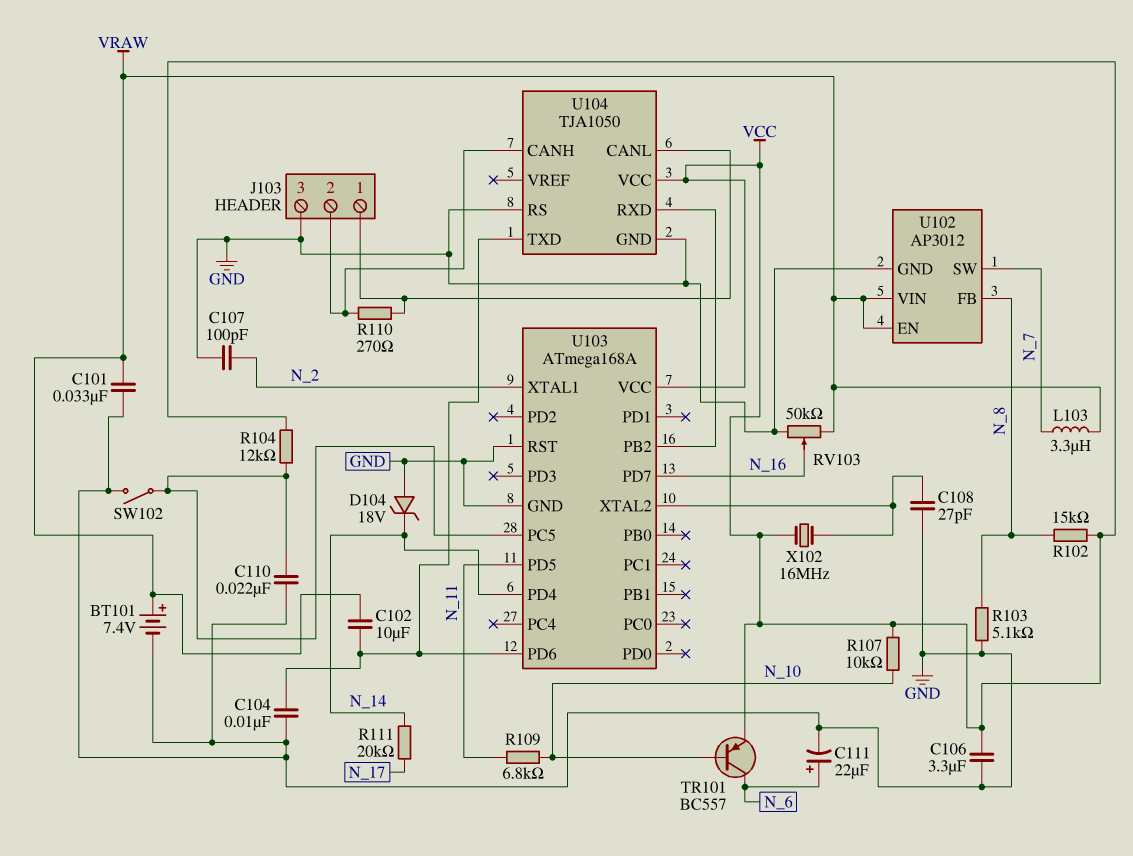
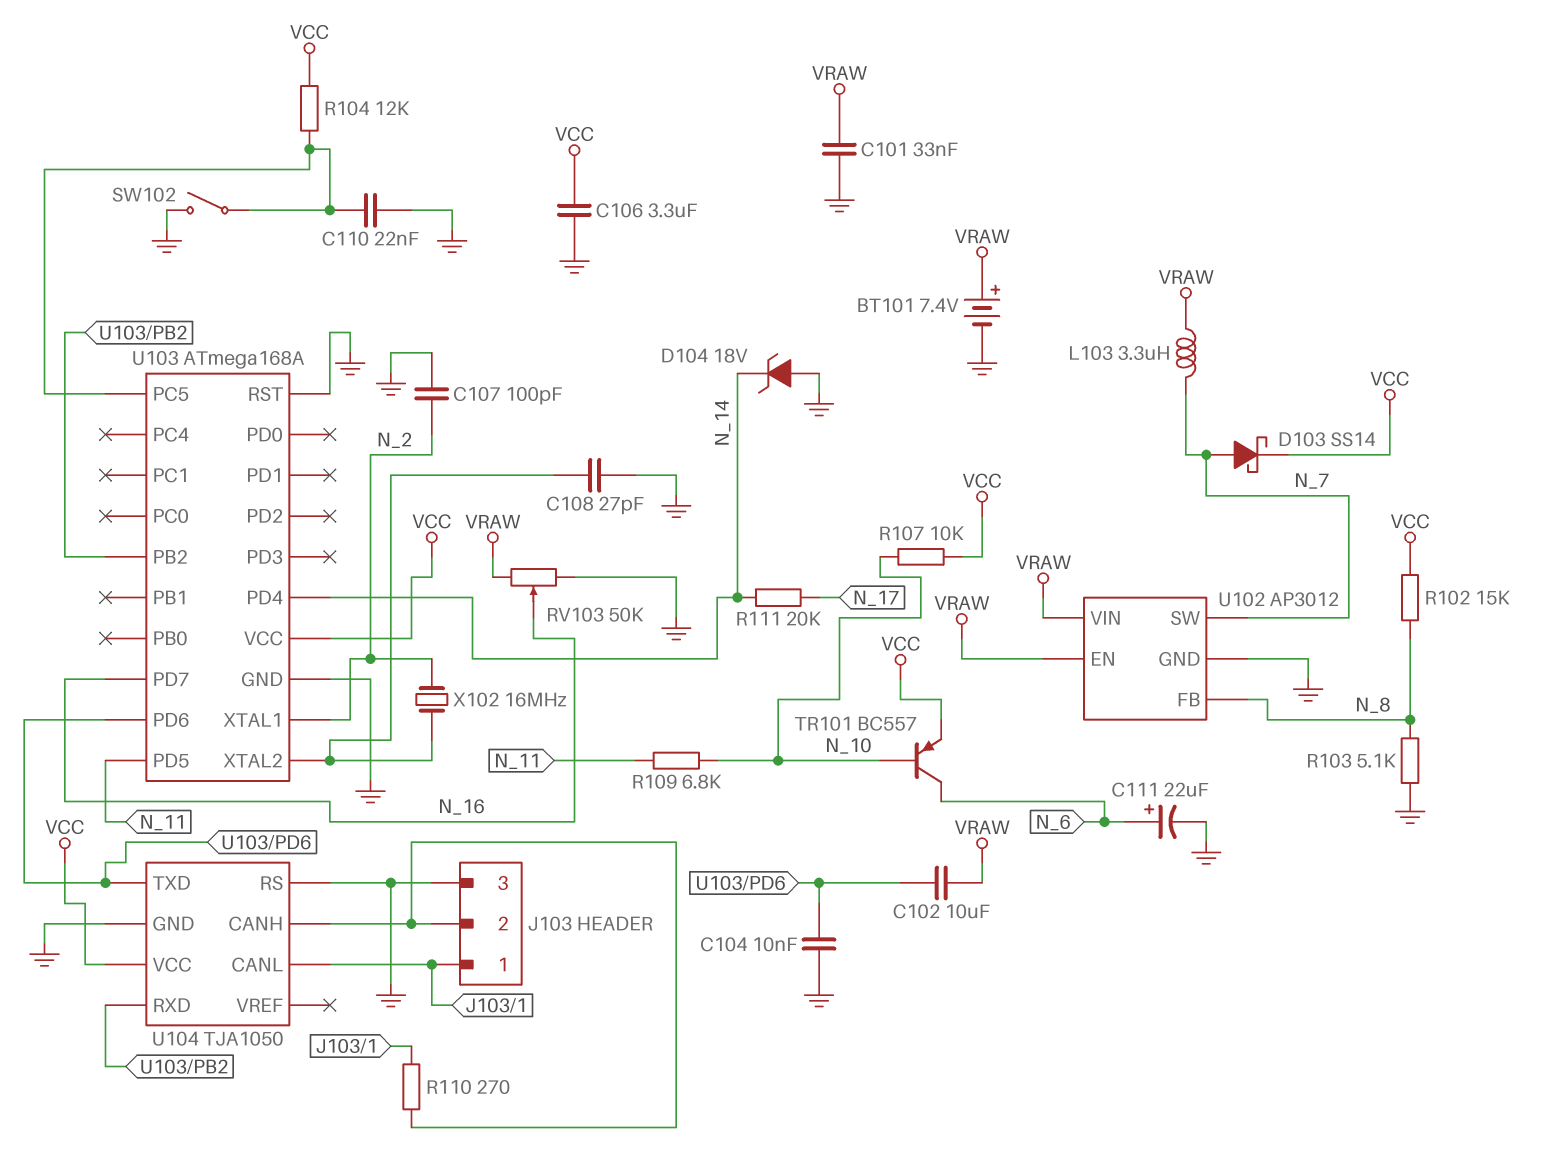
D103: none -> schottky SS14 (A N_7, K VCC)
X102: 16MHz (U103/XTAL2, VCC) -> 16MHz (N_2, U103/XTAL2)

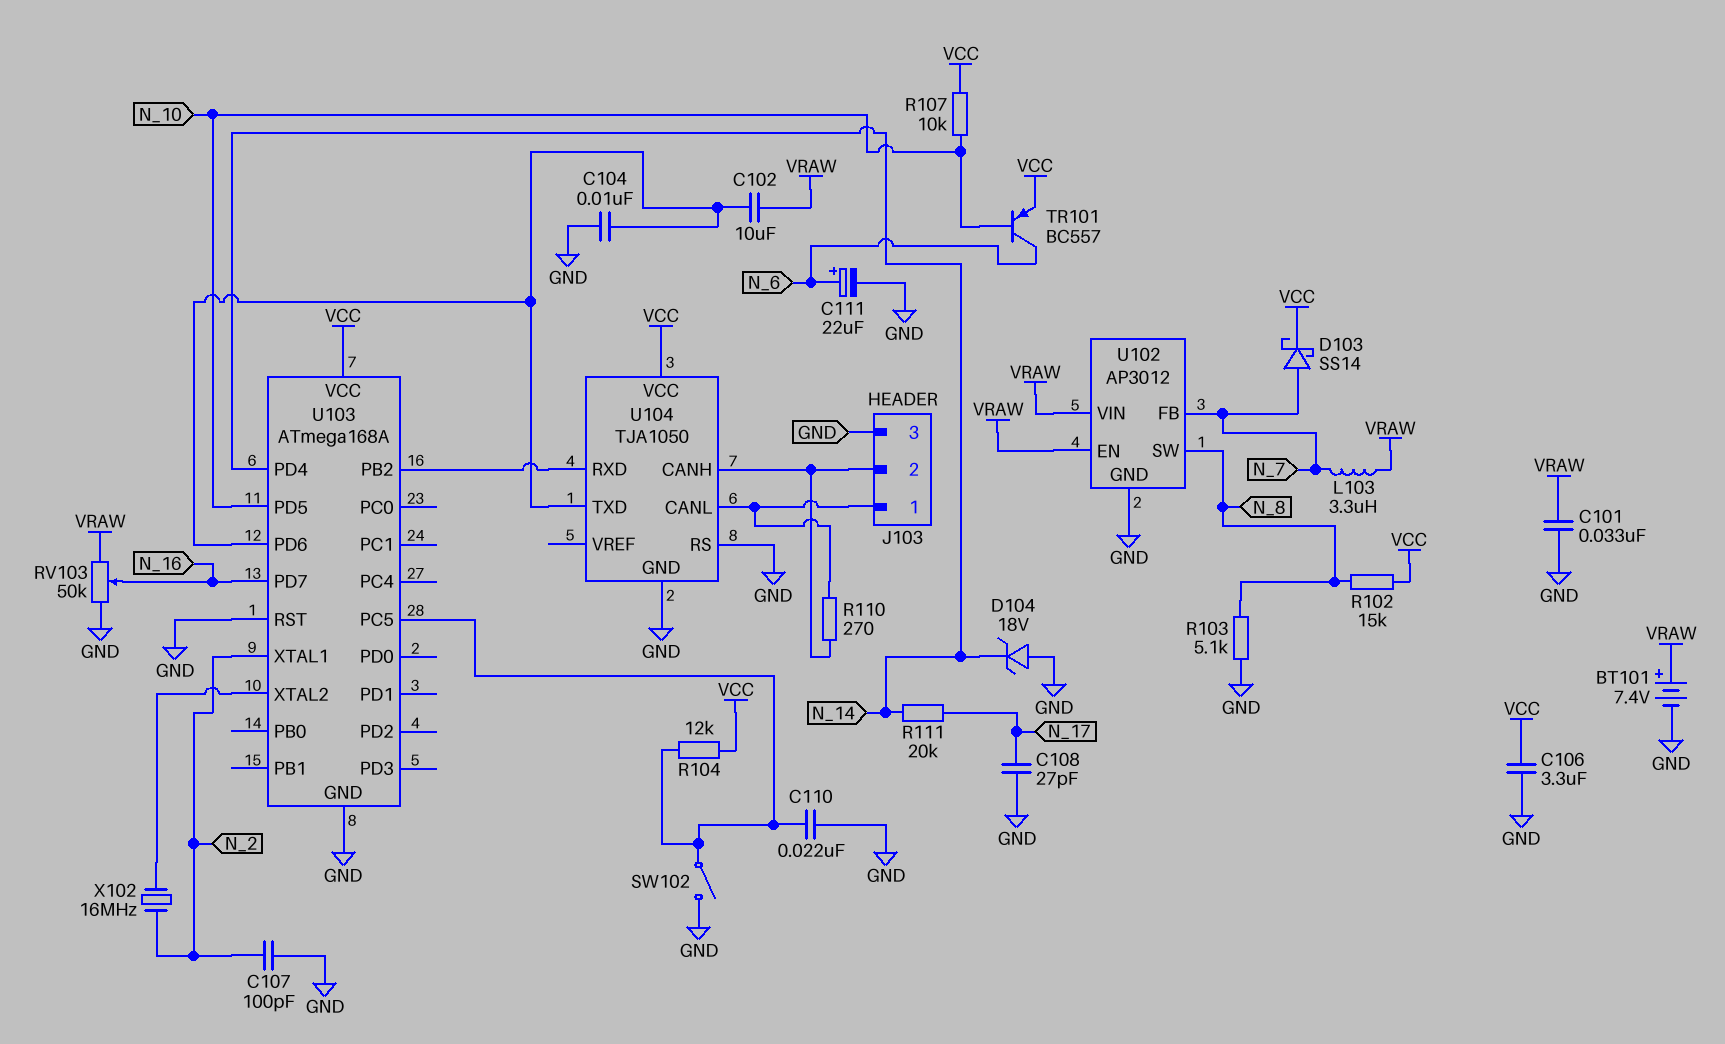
C108: 27pF (GND, U103/XTAL2) -> 27pF (GND, N_17)
R109: 6.8k (N_10, N_11) -> none
U102 pin FB: N_8 -> N_7
U102 pin SW: N_7 -> N_8
U103 pin PD5: N_11 -> N_10

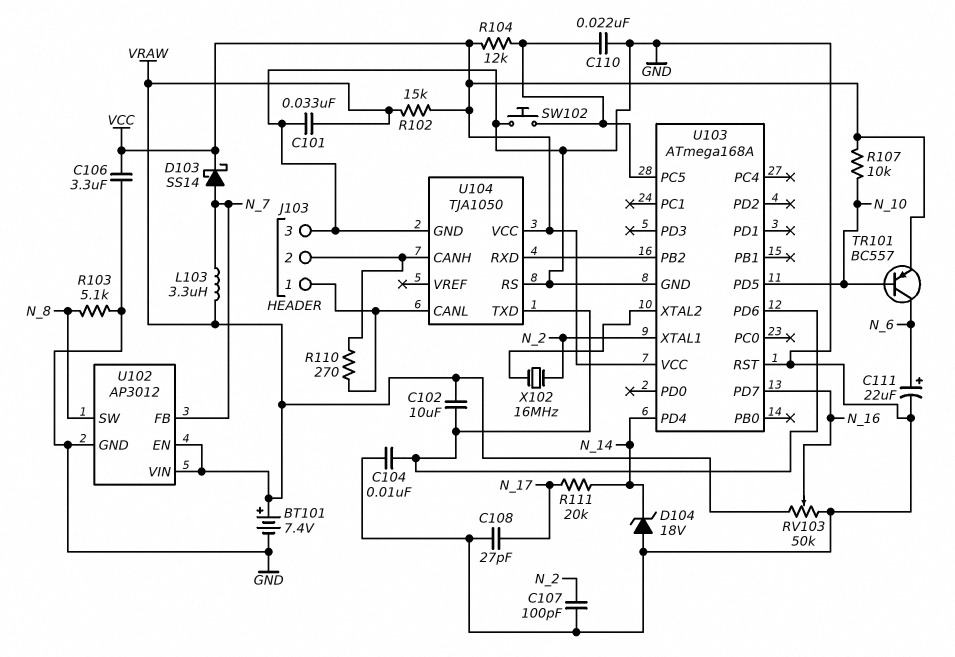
R102: 15k (N_8, VCC) -> 15k (VCC, VRAW)
SW102: switch (GND, U103/PC5) -> button (GND, U103/PC5)

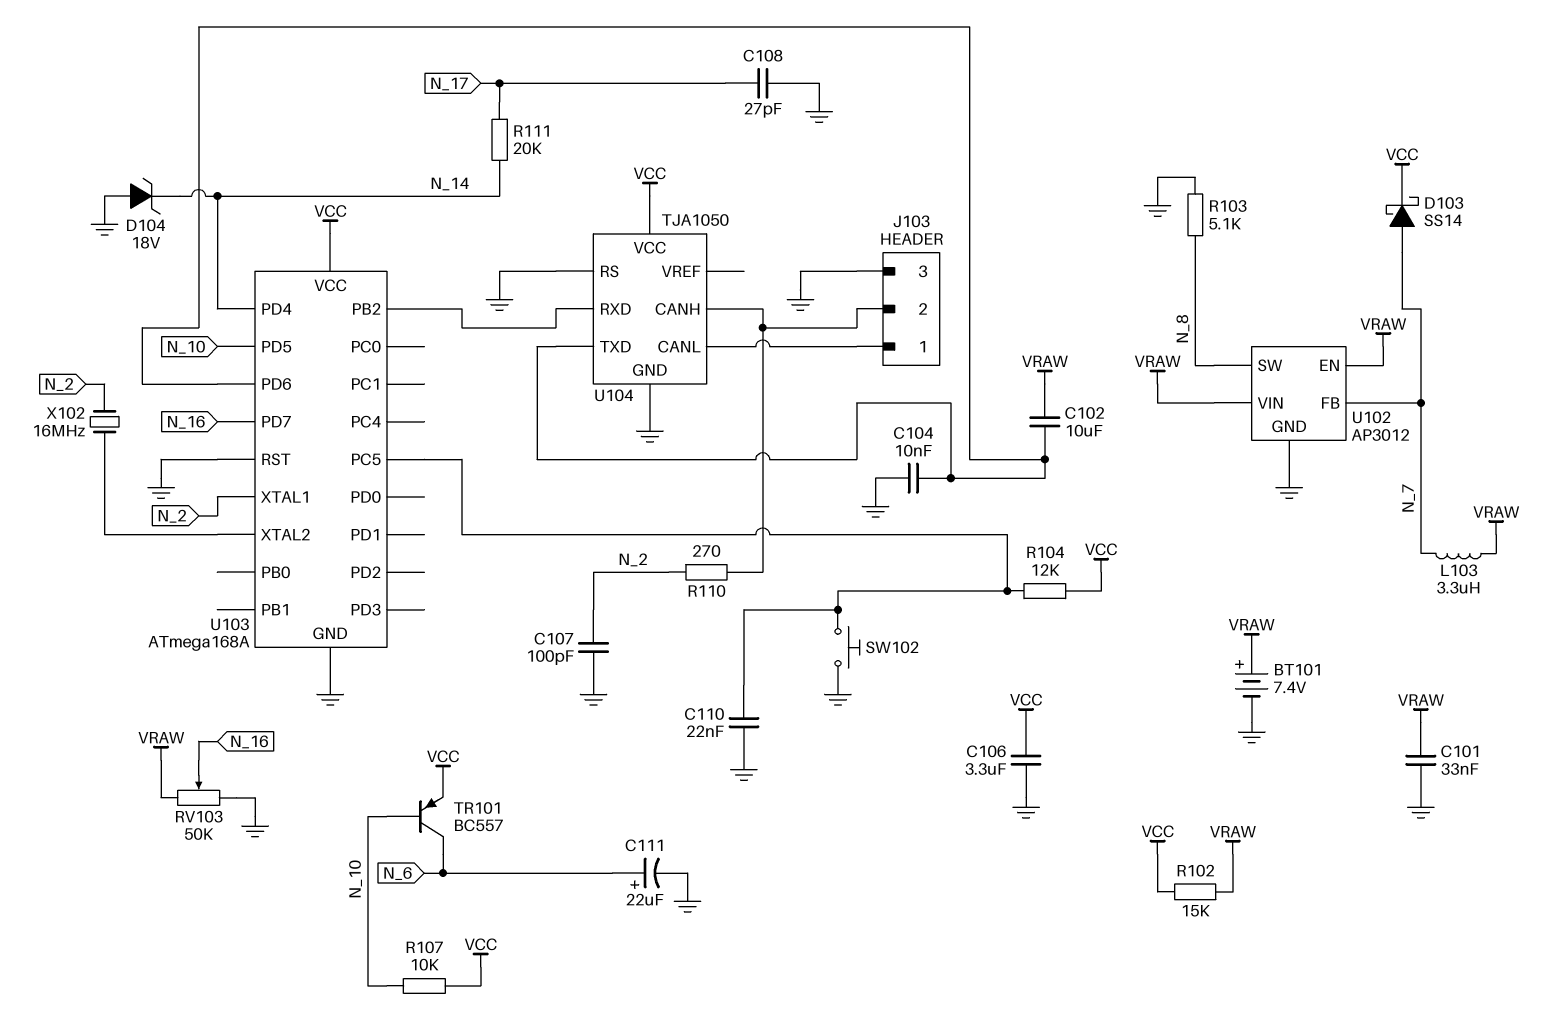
R110: 270 (J103/1, J103/2) -> 270 (J103/2, N_2)

